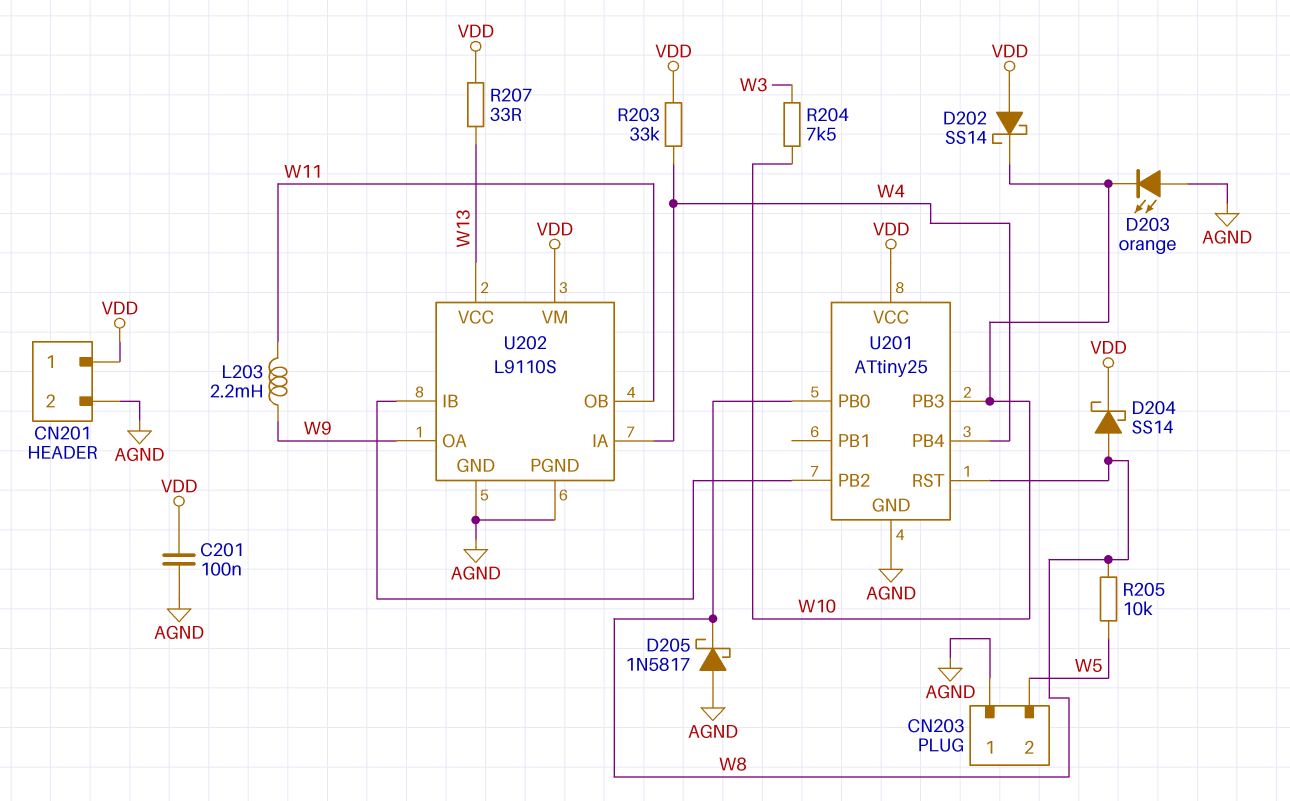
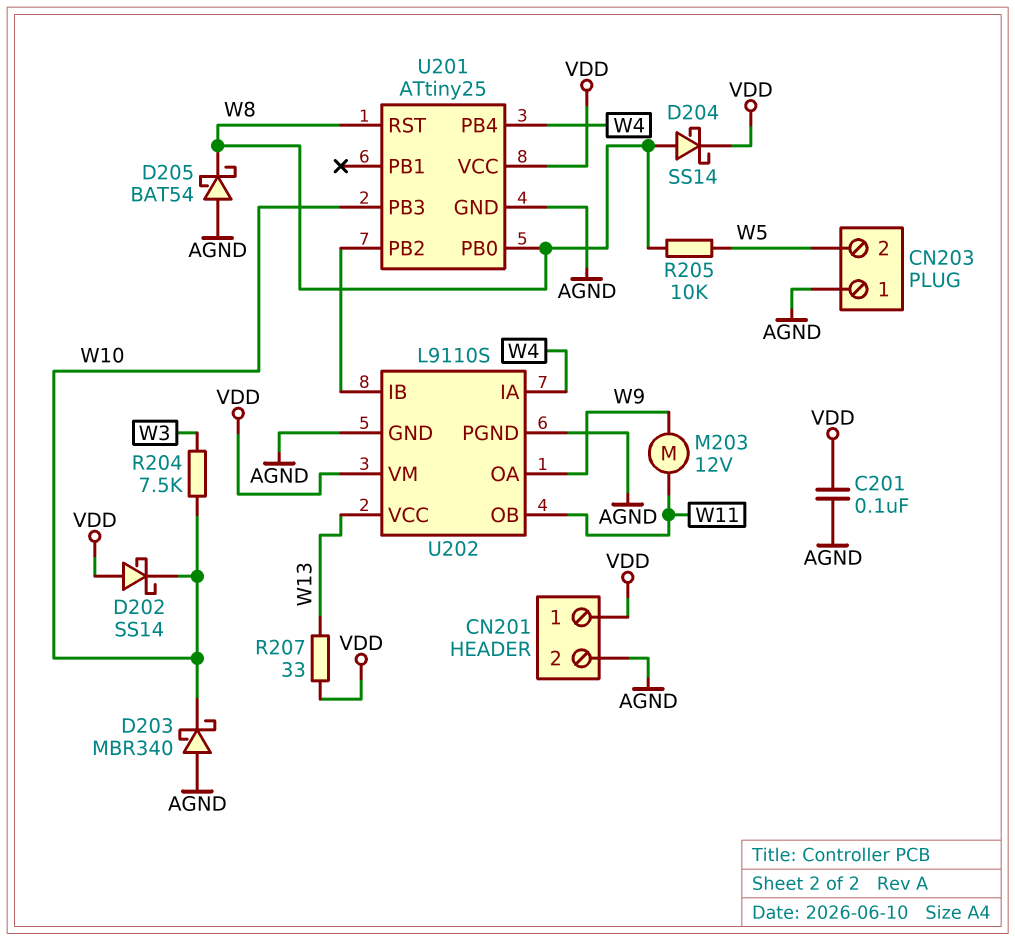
D203: LED orange (A AGND, K W10) -> schottky MBR340 (A AGND, K W10)
D205: schottky 1N5817 (A AGND, K W8) -> schottky BAT54 (A AGND, K W8)
L203: 2.2mH (W9, W11) -> none
M203: none -> motor 12V (W9, W11)
R203: 33k (VDD, W4) -> none

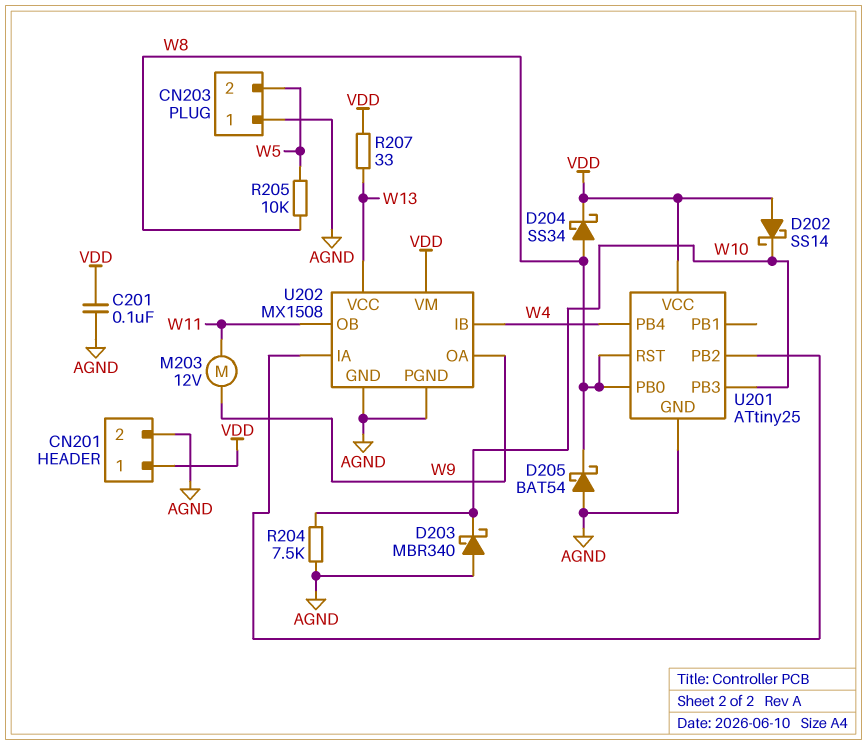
D204: schottky SS14 (A W8, K VDD) -> schottky SS34 (A W8, K VDD)
R204: 7.5k (W3, W10) -> 7.5k (AGND, W10)
U202: L9110S -> MX1508
U202 pin IA: W4 -> U201/PB2
U202 pin IB: U201/PB2 -> W4

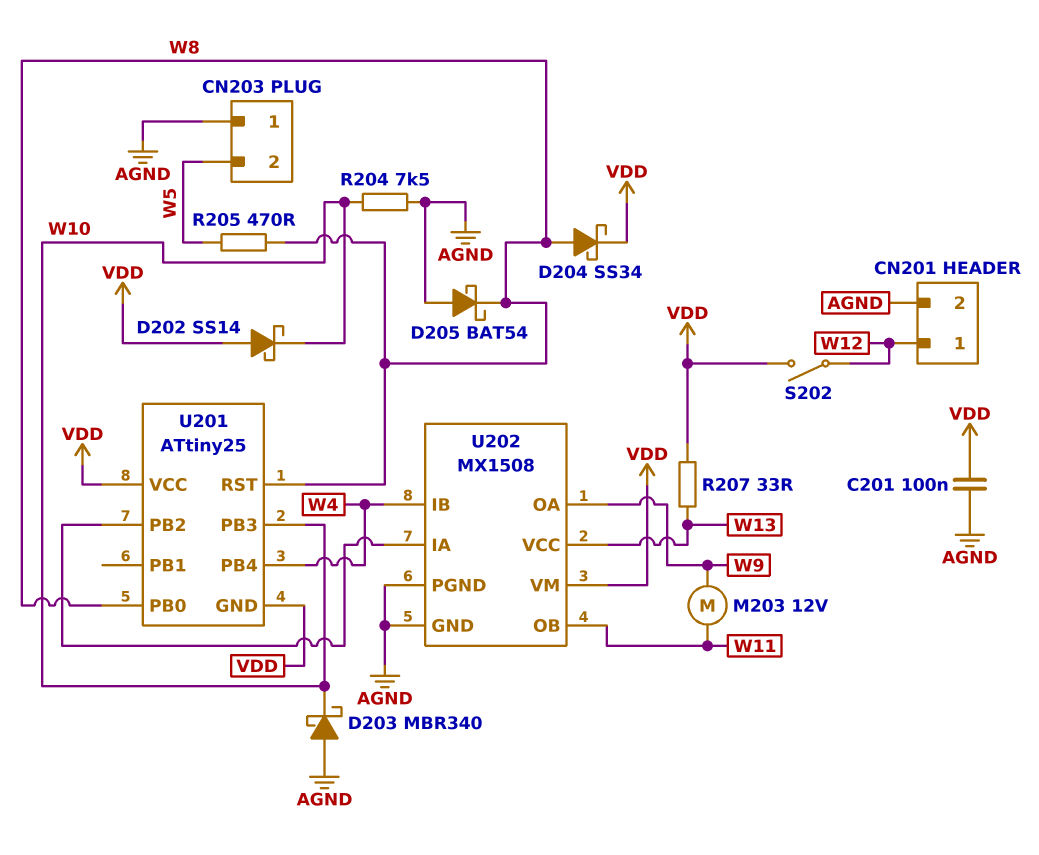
CN201 pin 1: VDD -> W12
R205: 10k (W5, W8) -> 470 (W5, W8)
S202: none -> switch (VDD, W12)
U201 pin GND: AGND -> VDD

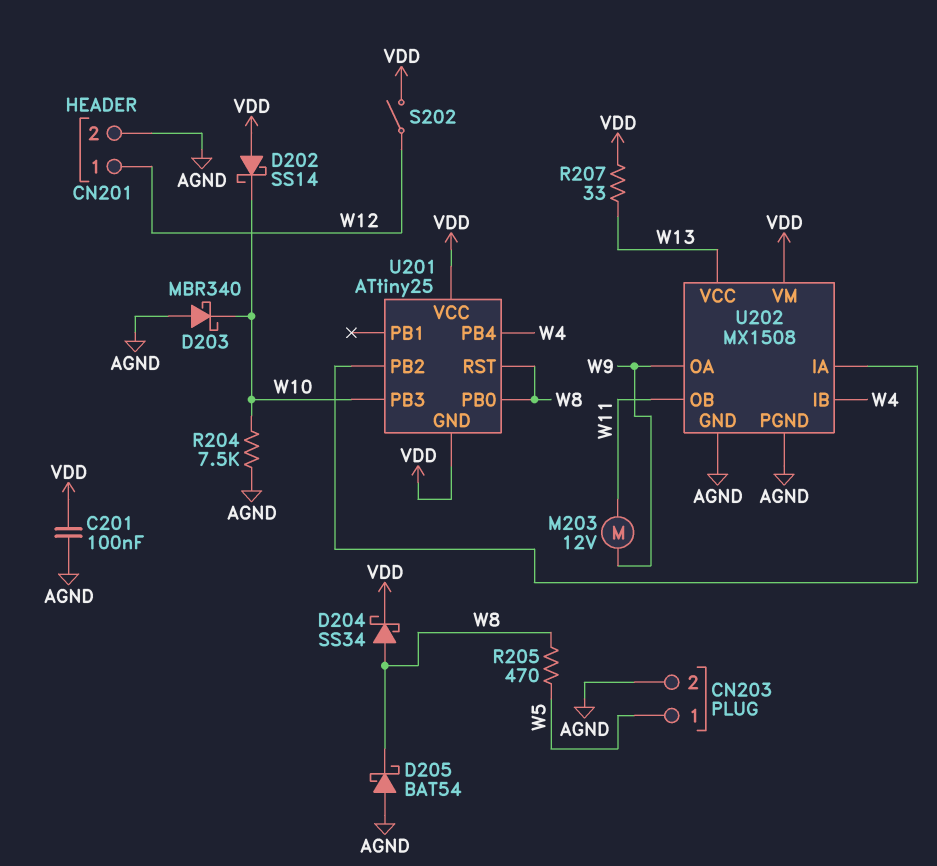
CN203 pin 1: AGND -> W5
CN203 pin 2: W5 -> AGND

